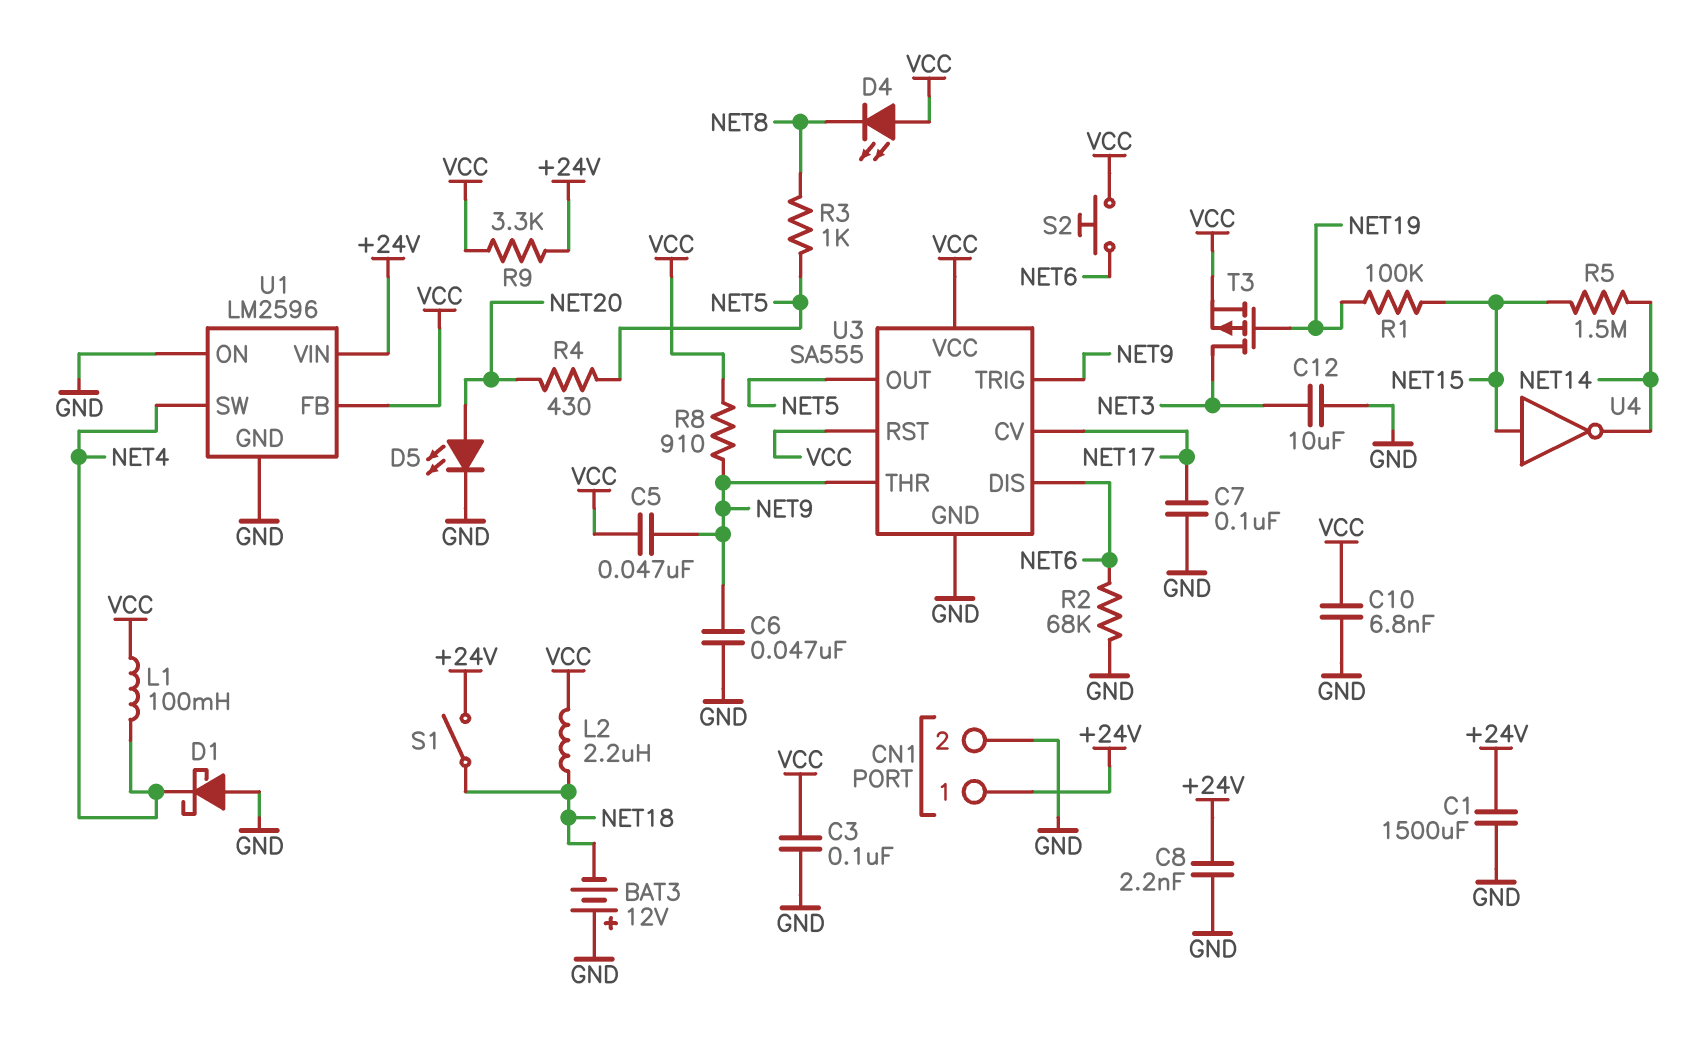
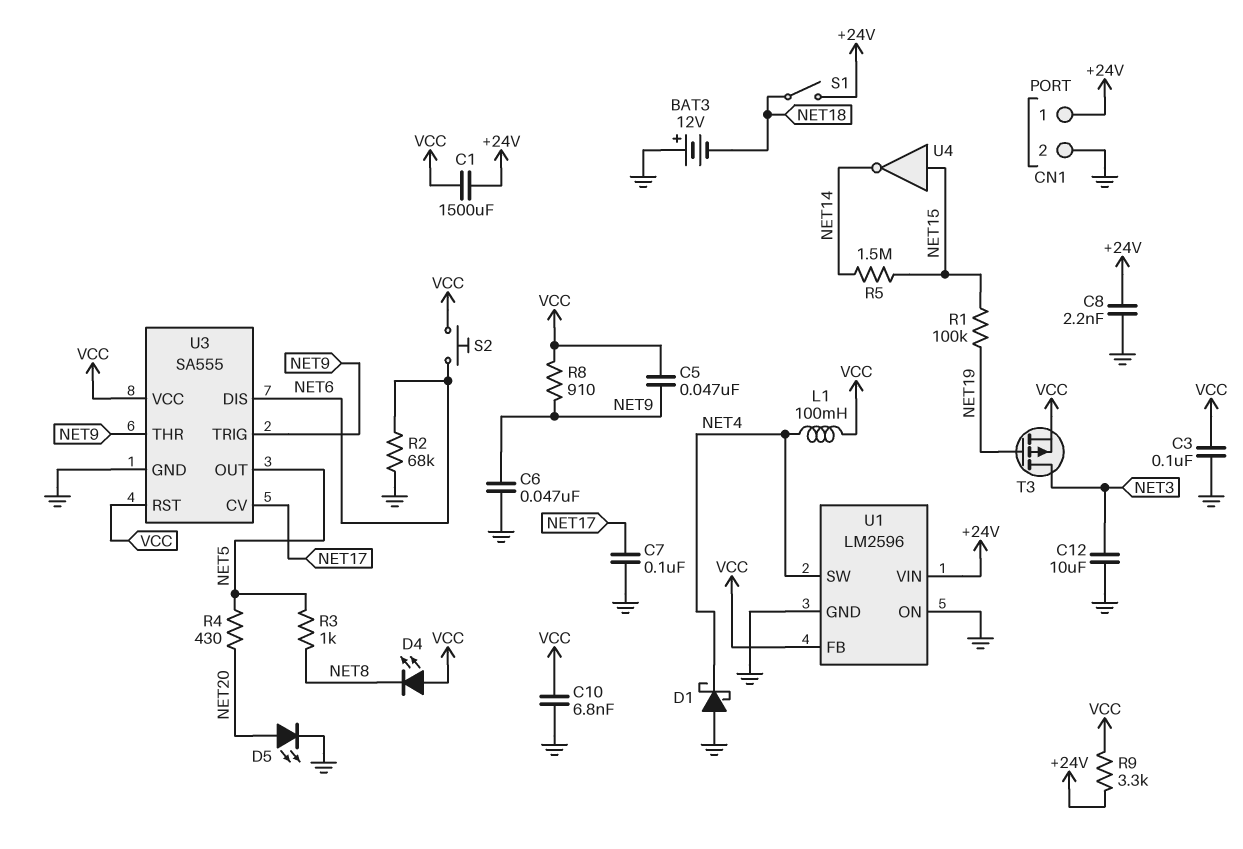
C1: 1500uF (+24V, GND) -> 1500uF (+24V, VCC)
L2: 2.2uH (NET18, VCC) -> none

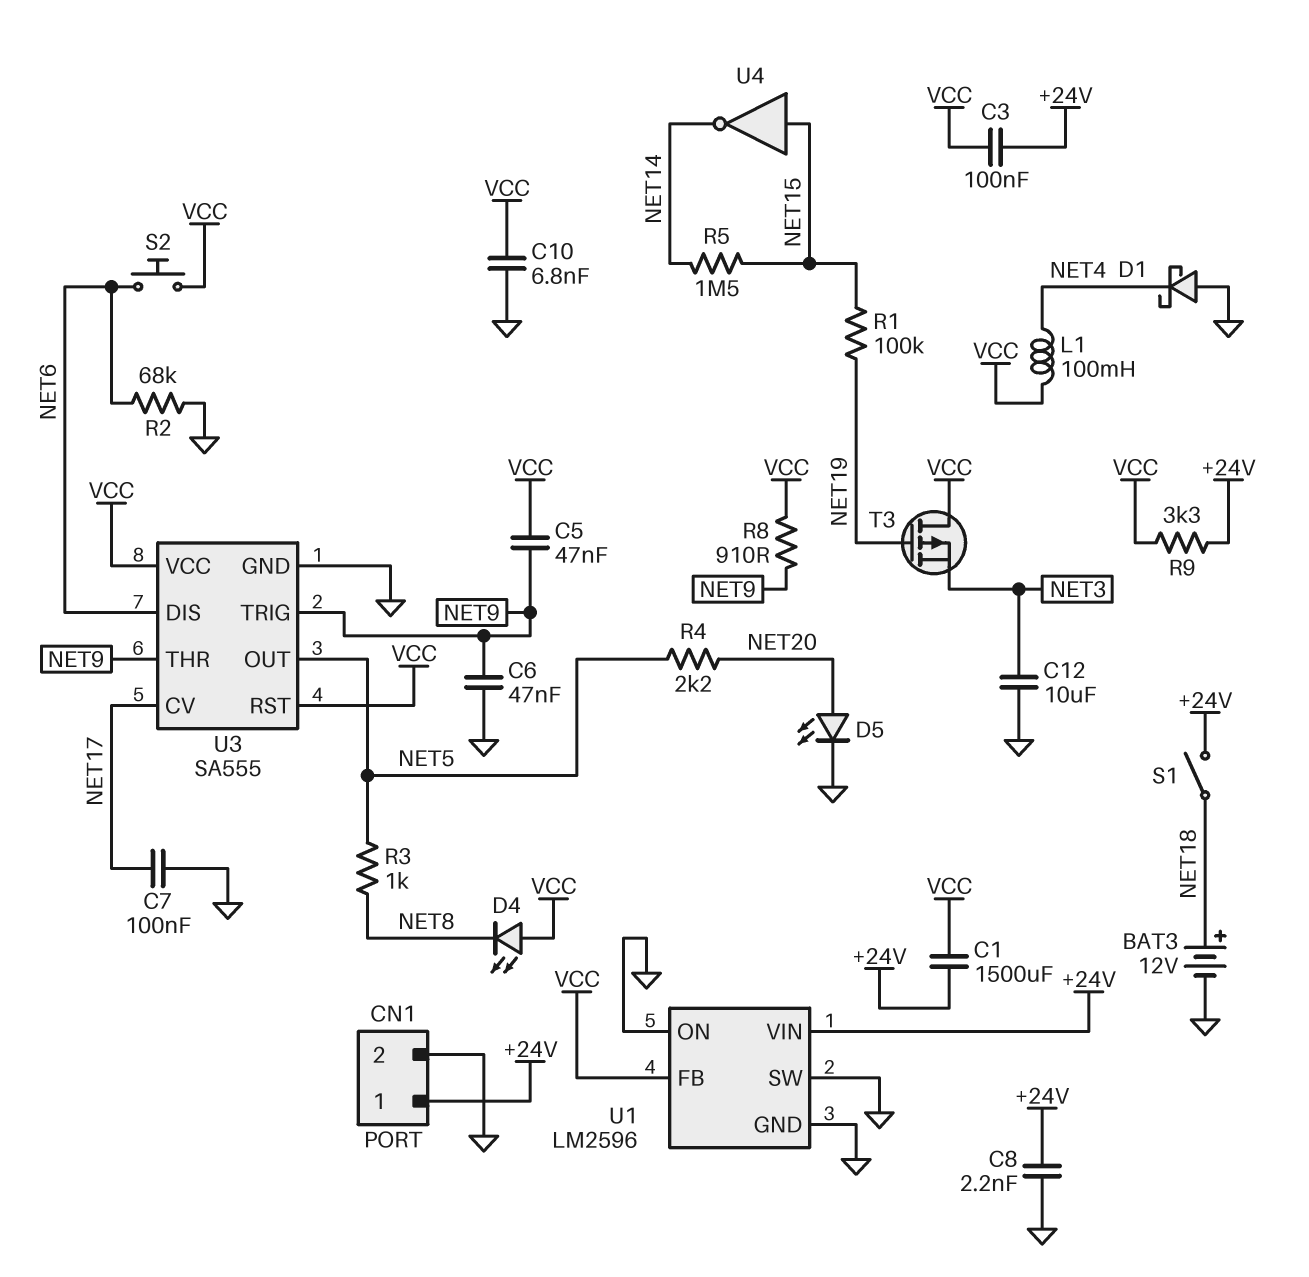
BAT3: 12V (plus GND, minus NET18) -> 12V (plus NET18, minus GND)
C3: 100nF (GND, VCC) -> 100nF (+24V, VCC)
R4: 430 (NET5, NET20) -> 2.2k (NET5, NET20)
T3: PMOS (G NET19, D NET3, S VCC) -> PMOS (G NET19, D VCC, S NET3)
U1 pin SW: NET4 -> GND

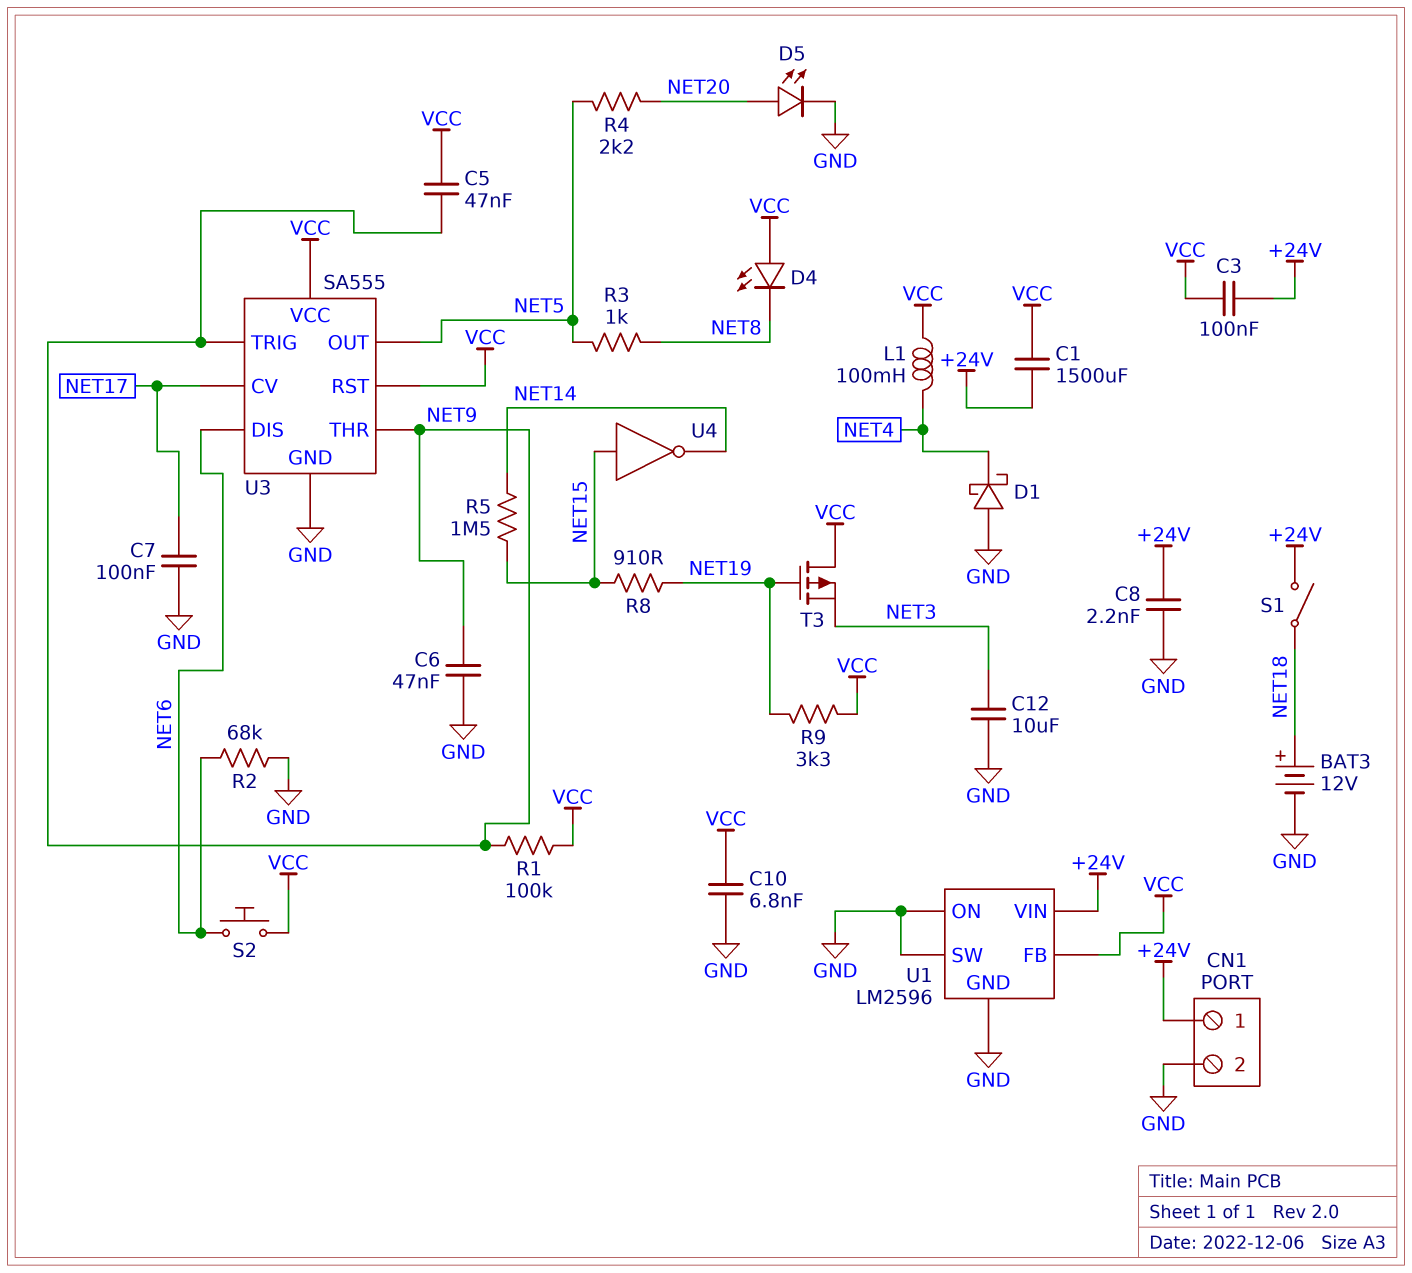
R1: 100k (NET15, NET19) -> 100k (NET9, VCC)
R8: 910 (NET9, VCC) -> 910 (NET15, NET19)
R9: 3.3k (+24V, VCC) -> 3.3k (NET19, VCC)

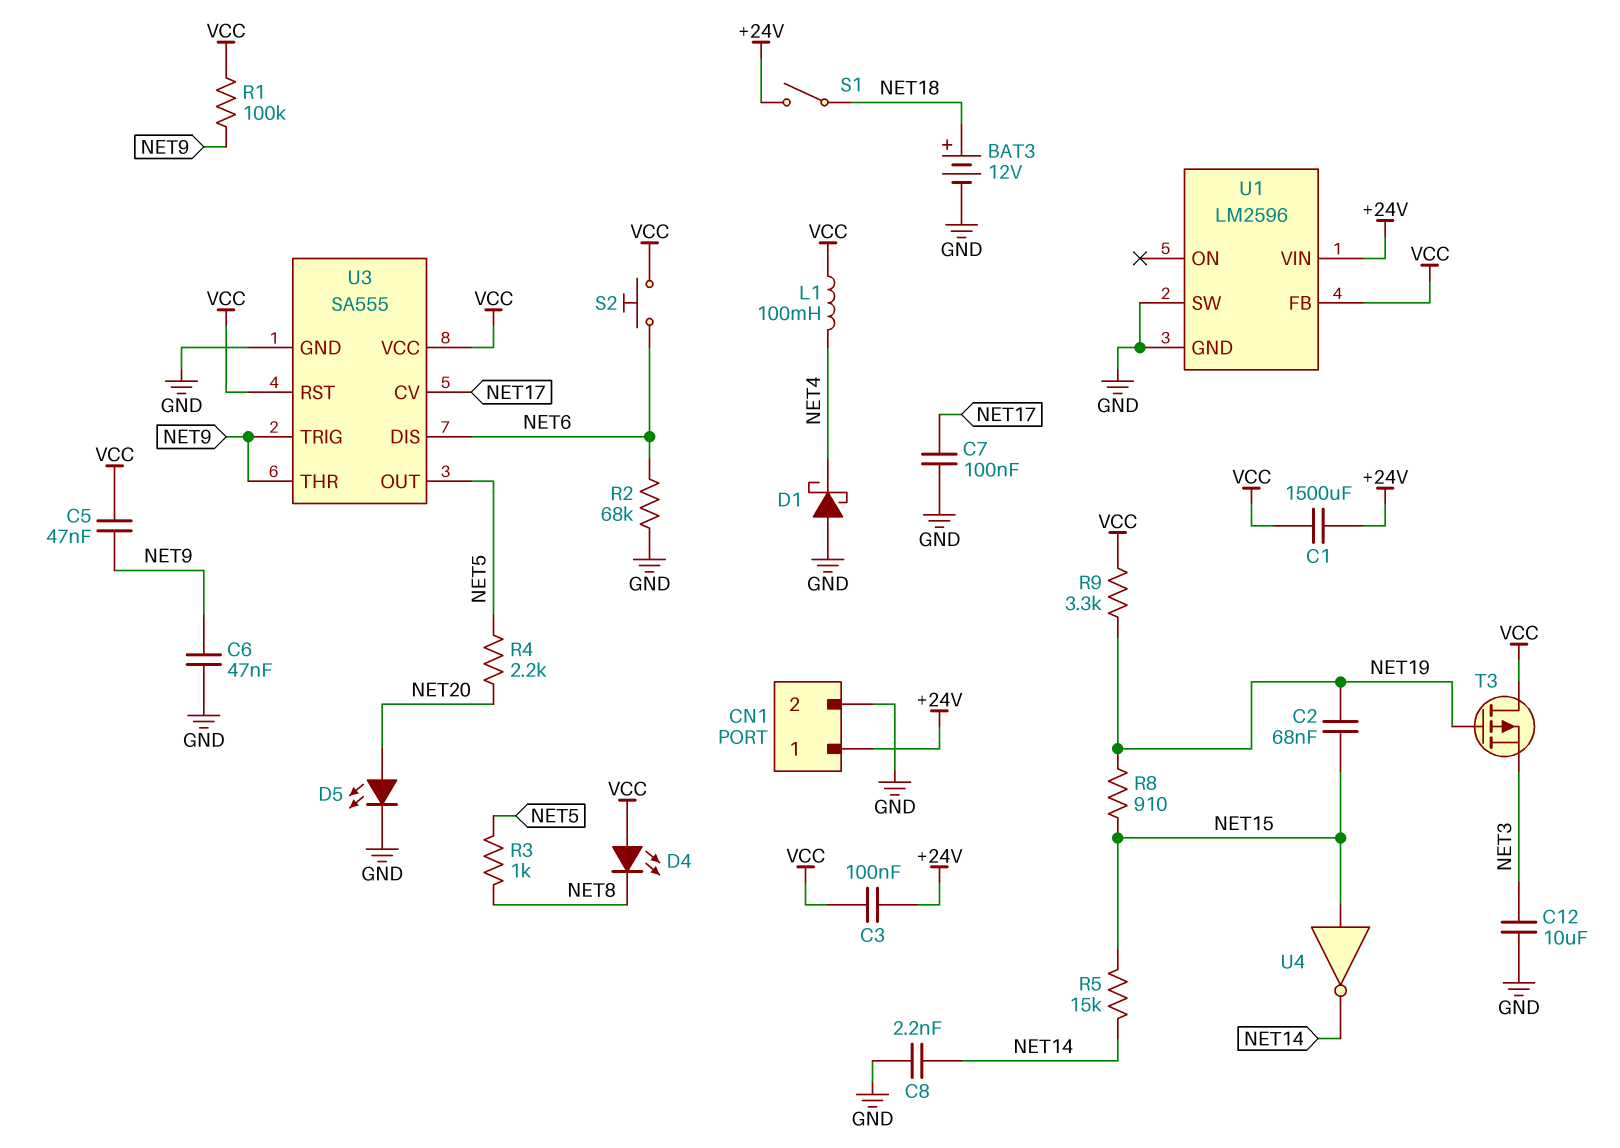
C2: none -> 68nF (NET15, NET19)
C8: 2.2nF (+24V, GND) -> 2.2nF (GND, NET14)
C10: 6.8nF (GND, VCC) -> none
R5: 1.5M (NET14, NET15) -> 15k (NET14, NET15)
U1 pin ON: GND -> none

